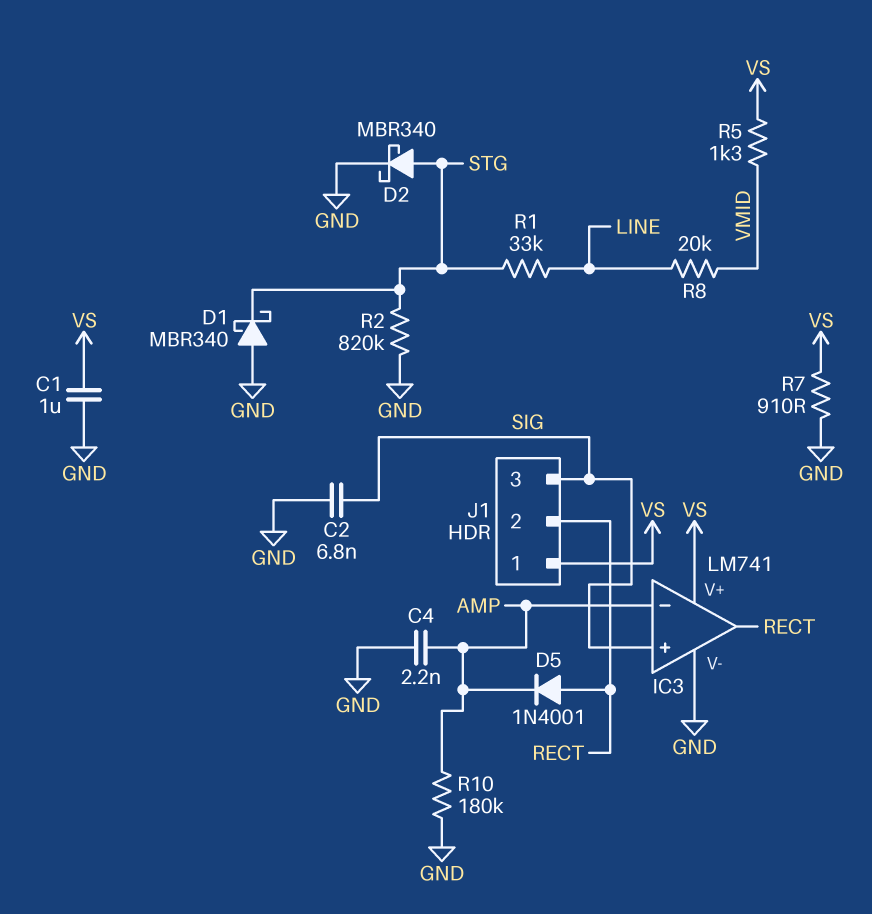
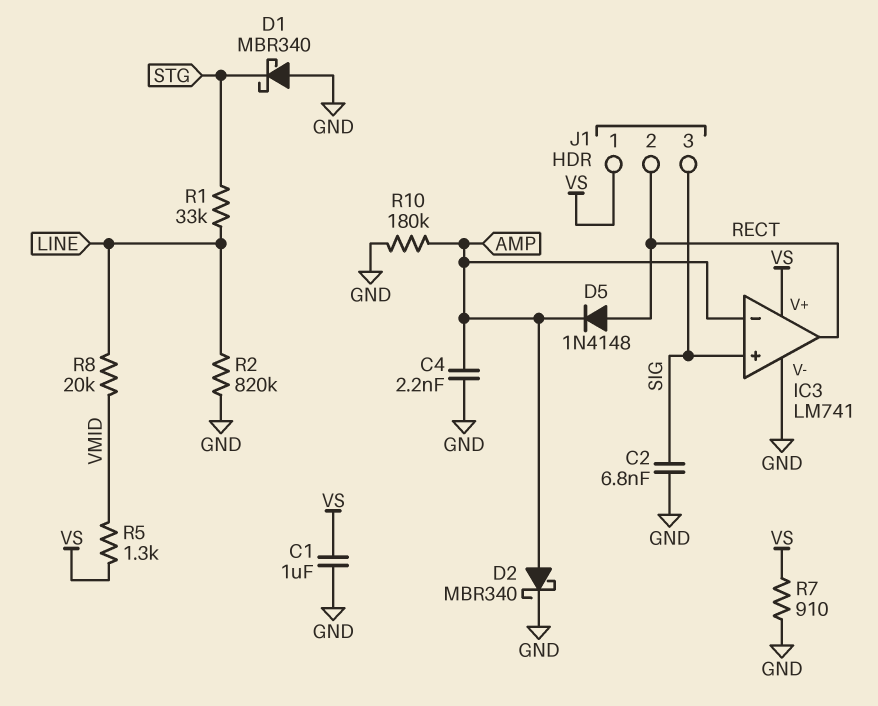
D2: schottky MBR340 (A STG, K GND) -> schottky MBR340 (A AMP, K GND)
D5: diode 1N4001 (A RECT, K AMP) -> diode 1N4148 (A RECT, K AMP)
R2: 820k (GND, STG) -> 820k (GND, LINE)

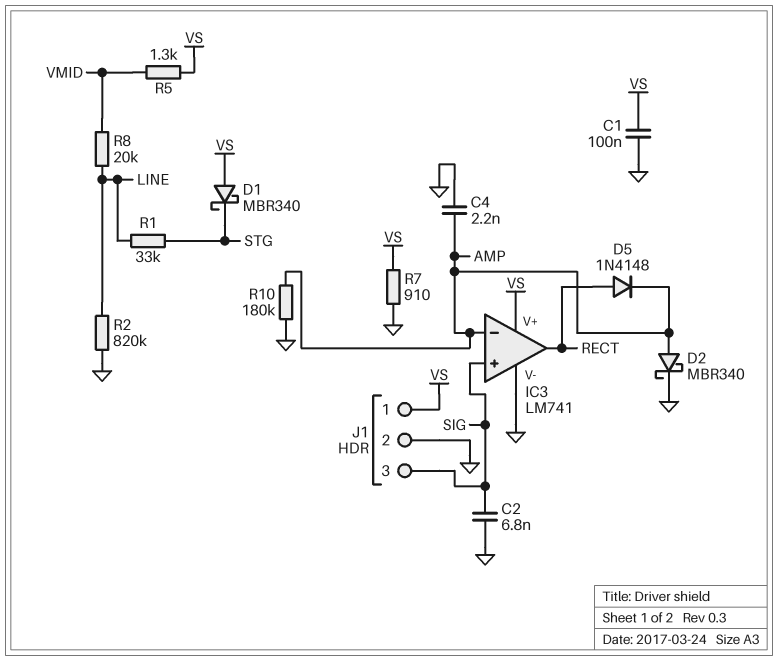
C1: 1uF (GND, VS) -> 100nF (GND, VS)
D1: schottky MBR340 (A GND, K STG) -> schottky MBR340 (A VS, K STG)
J1 pin 2: RECT -> GND

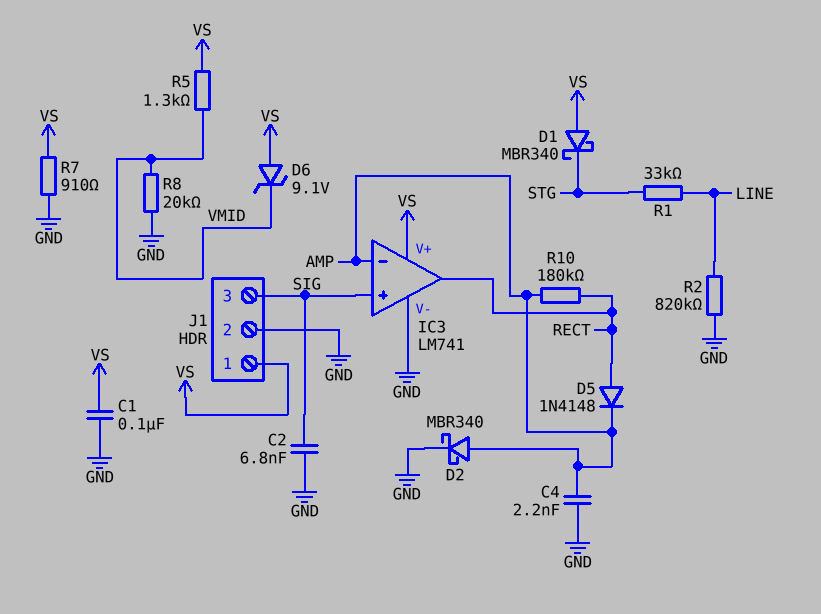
D6: none -> zener 9.1V (A VS, K VMID)
R8: 20k (LINE, VMID) -> 20k (GND, VMID)
R10: 180k (AMP, GND) -> 180k (AMP, RECT)

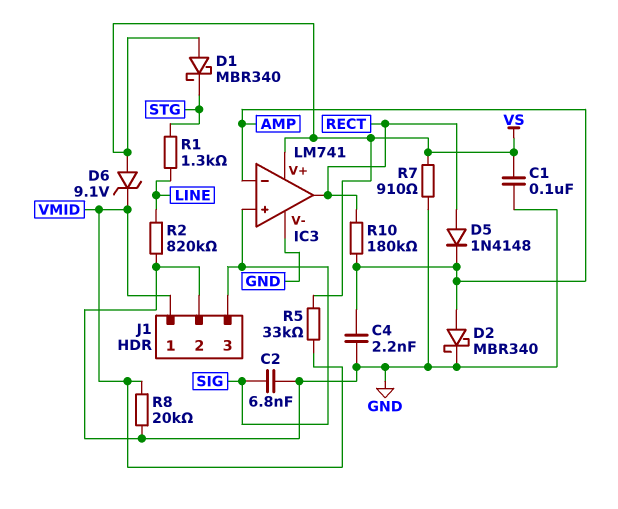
J1 pin 1: VS -> VMID
R1: 33k (LINE, STG) -> 1.3k (LINE, STG)
R5: 1.3k (VMID, VS) -> 33k (VMID, VS)

